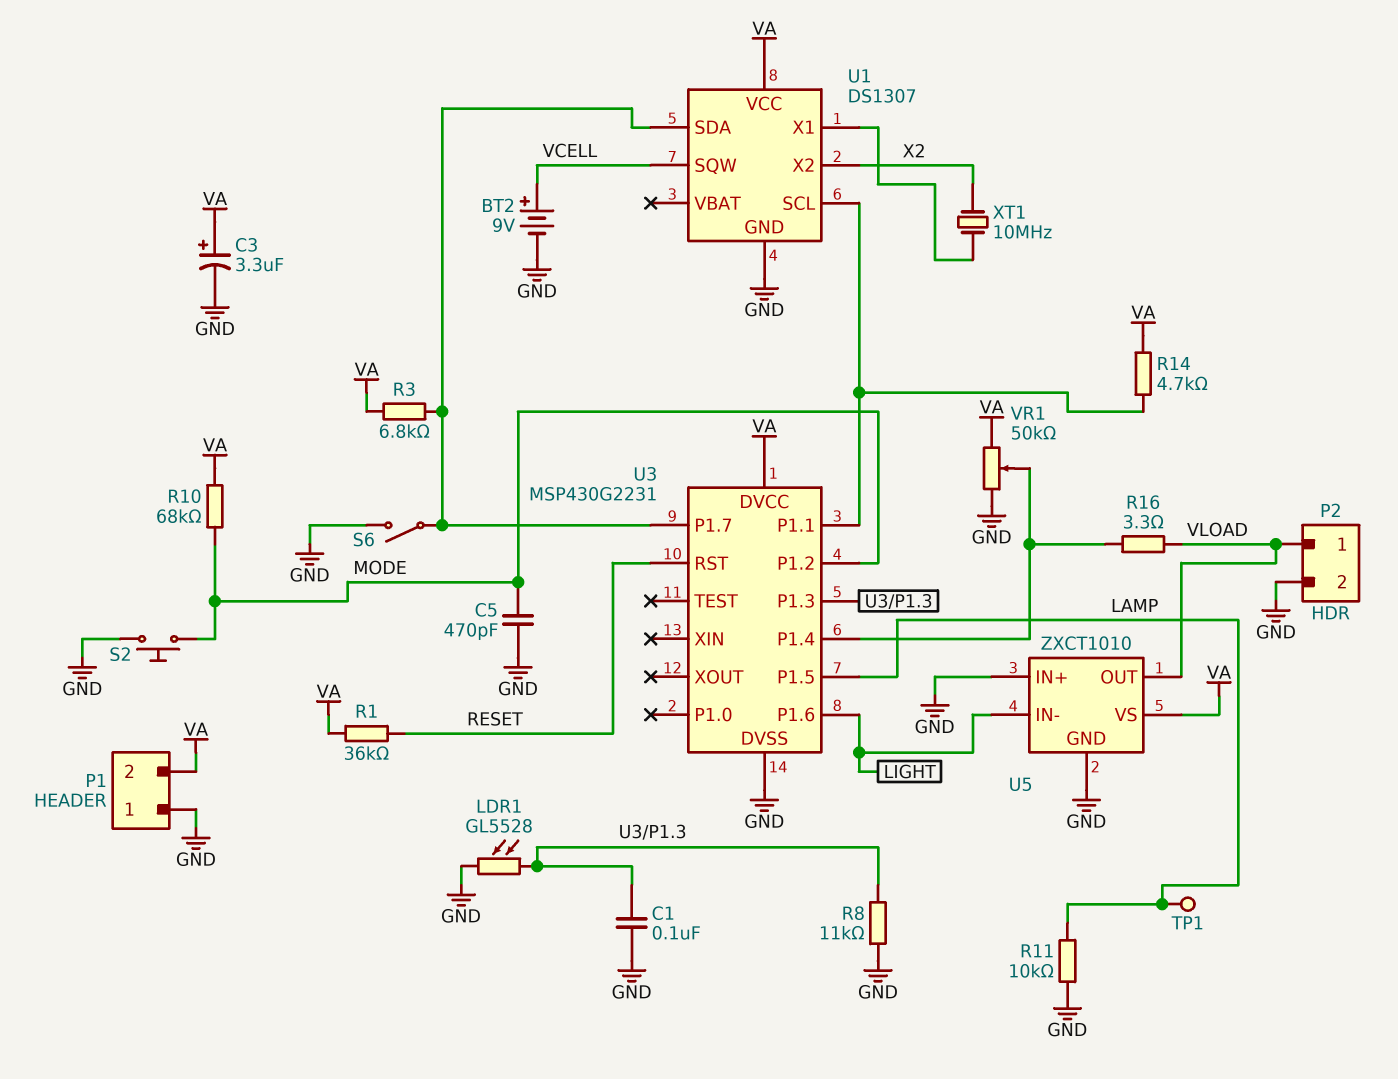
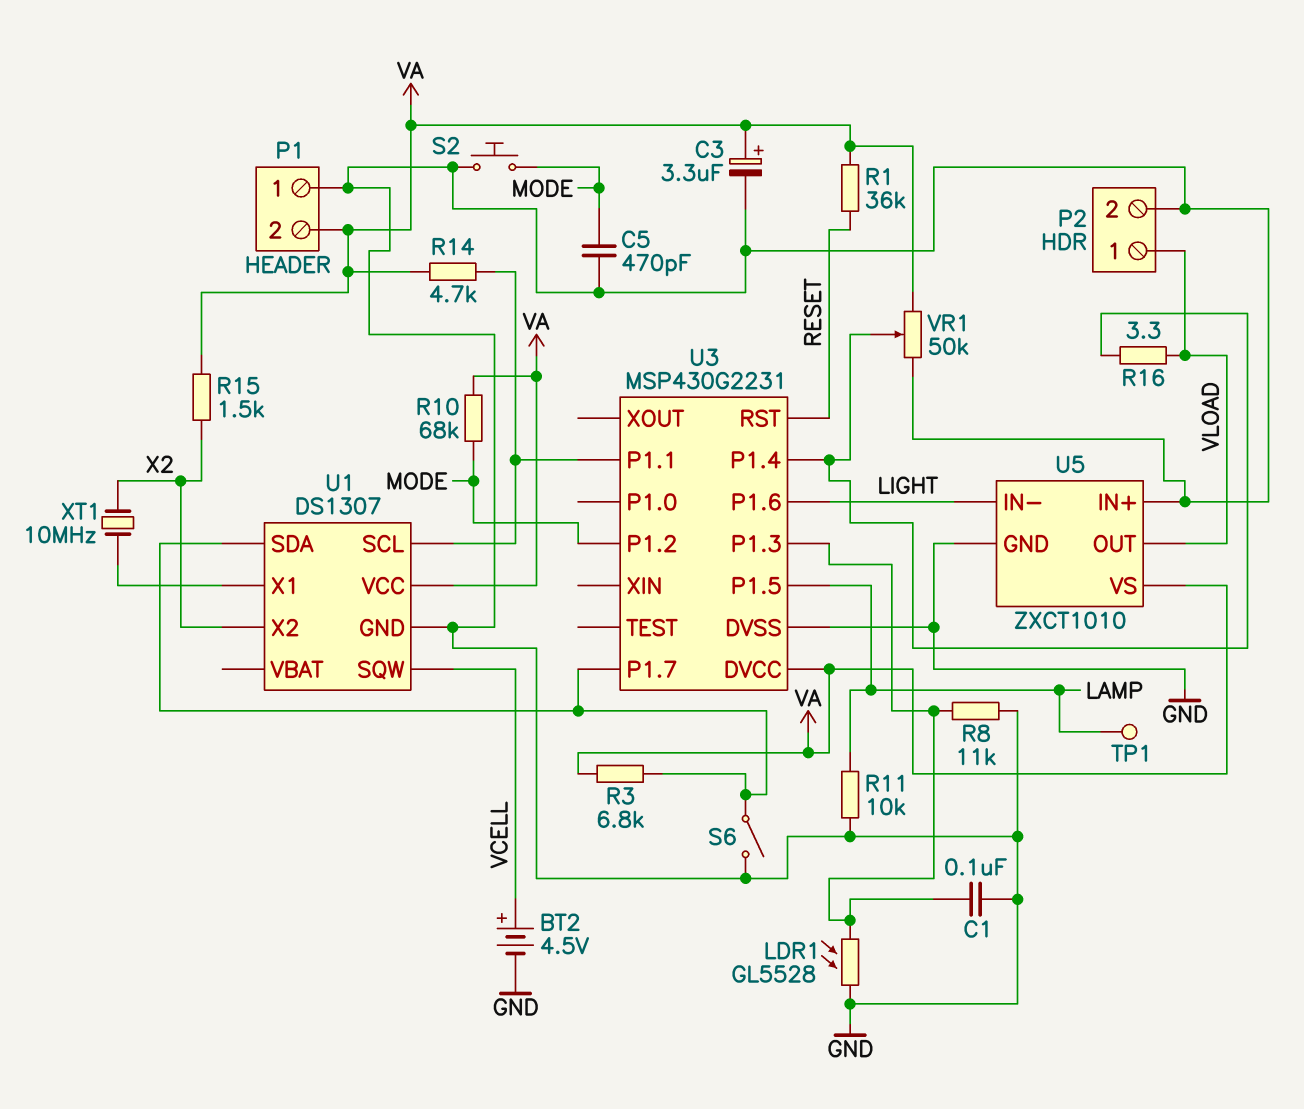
BT2: 9V (plus VCELL, minus GND) -> 4.5V (plus VCELL, minus GND)
R15: none -> 1.5k (VA, X2)

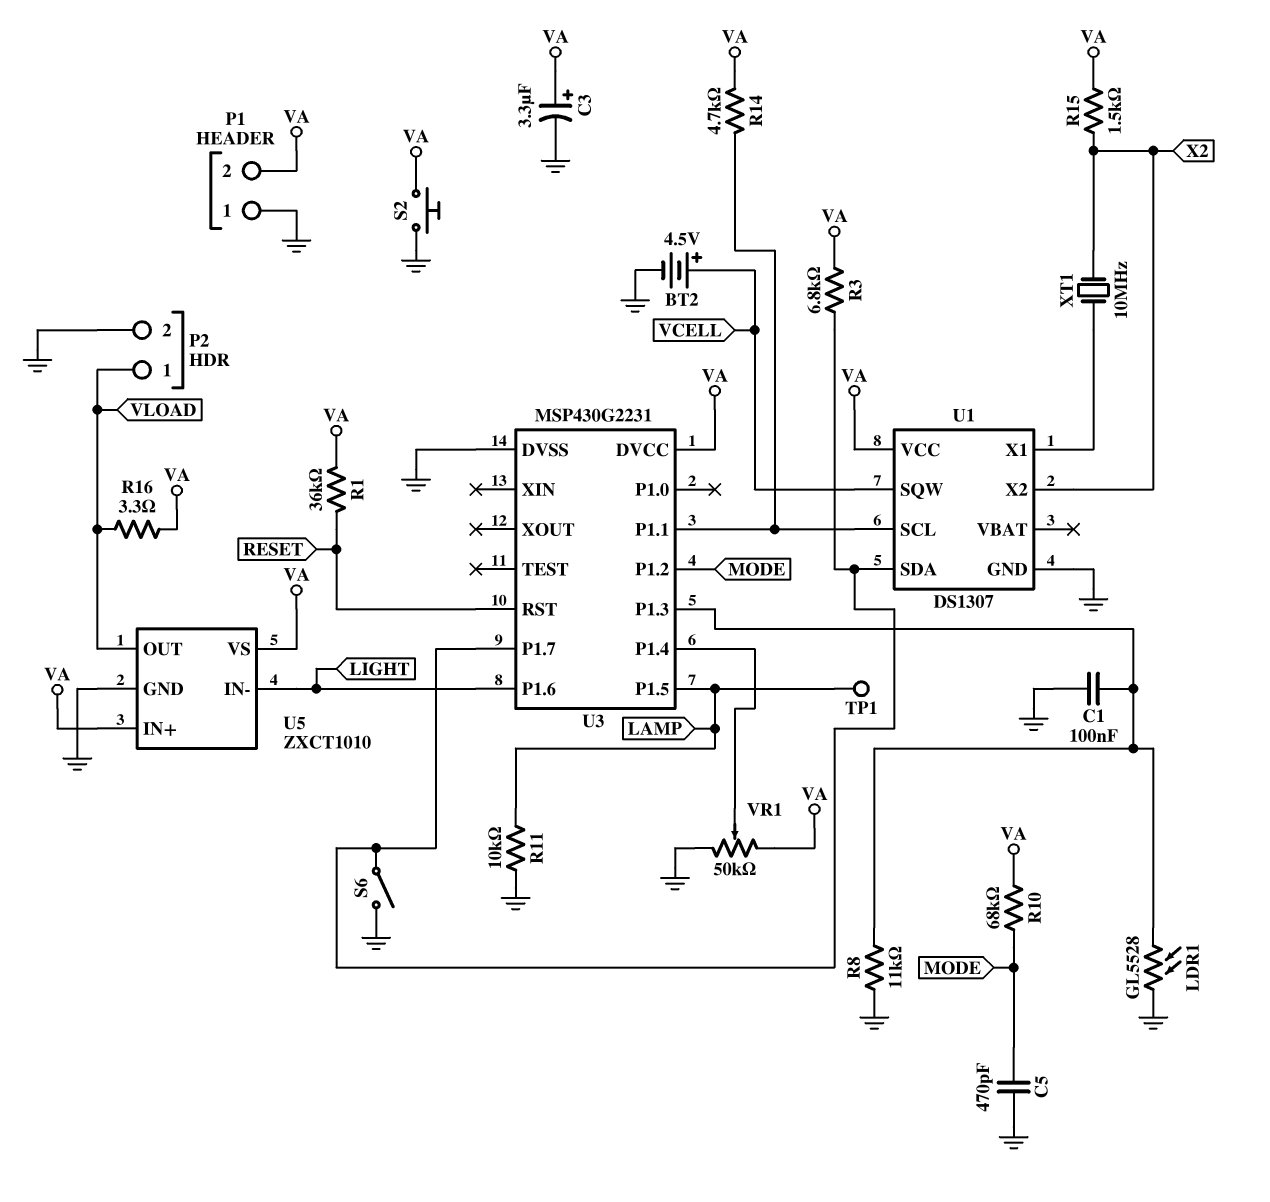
R16: 3.3 (U3/P1.4, VLOAD) -> 3.3 (VA, VLOAD)
S2: button (GND, MODE) -> button (GND, VA)
U5 pin IN+: GND -> VA

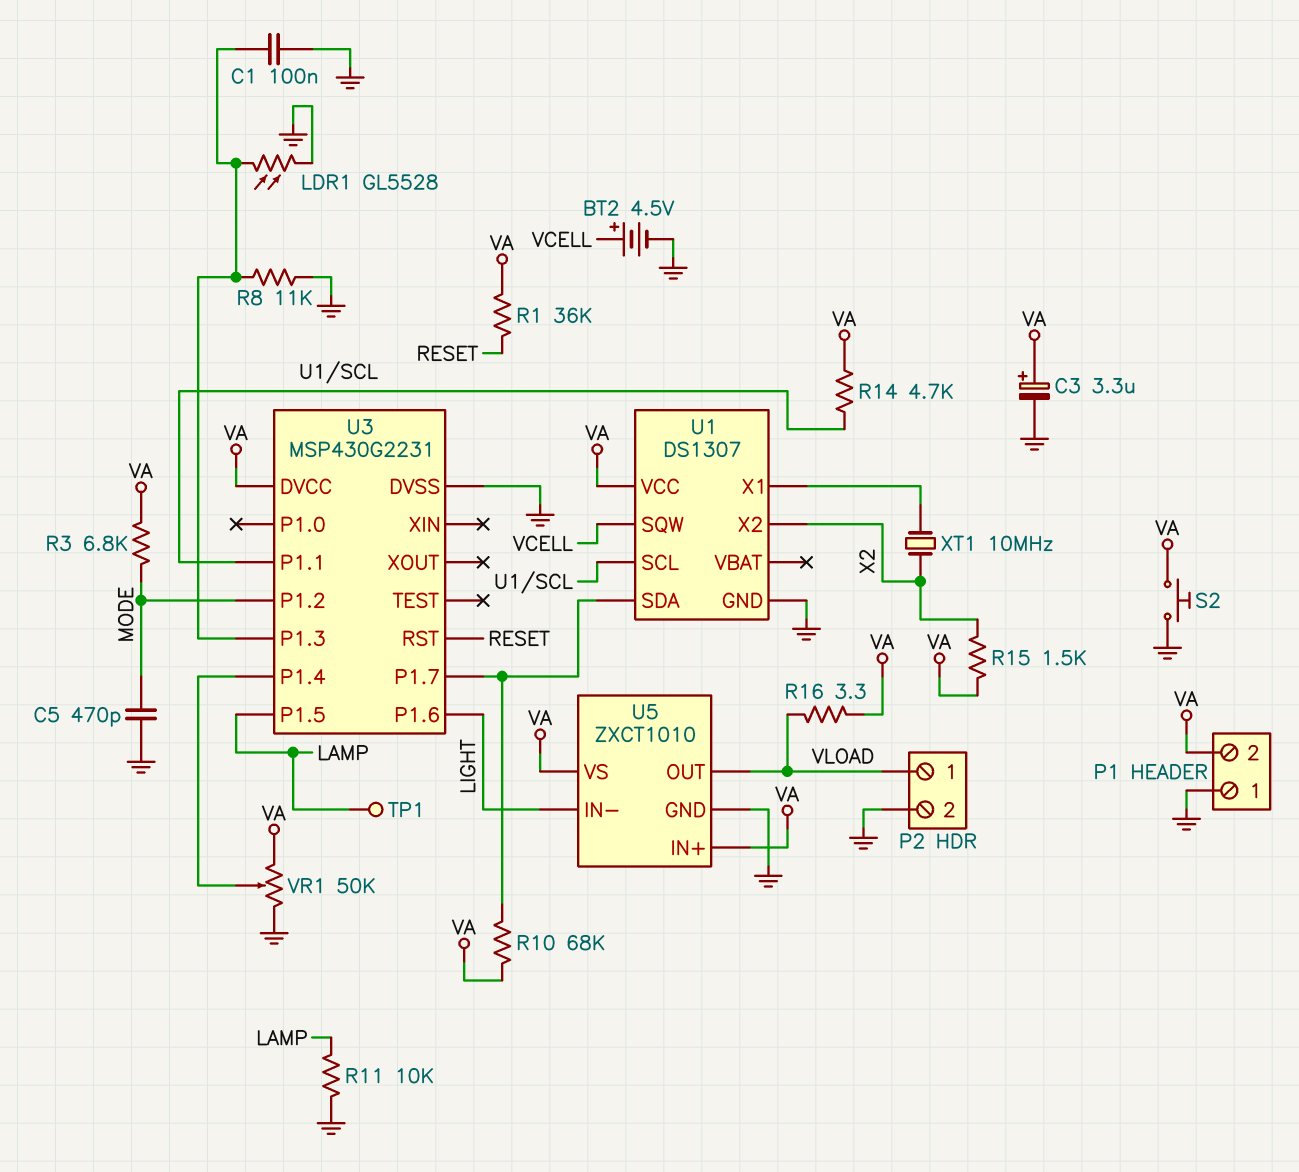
R3: 6.8k (U1/SDA, VA) -> 6.8k (MODE, VA)
R10: 68k (MODE, VA) -> 68k (U1/SDA, VA)
S6: switch (GND, U1/SDA) -> none

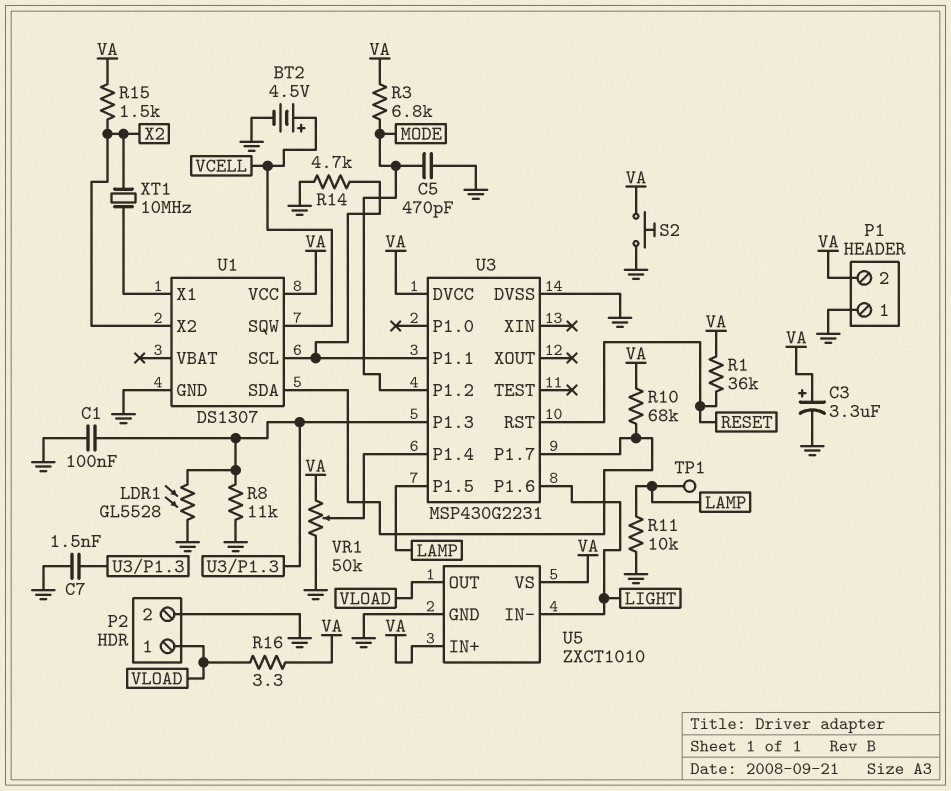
C7: none -> 1.5nF (GND, U3/P1.3)
R14: 4.7k (U1/SCL, VA) -> 4.7k (GND, U1/SCL)

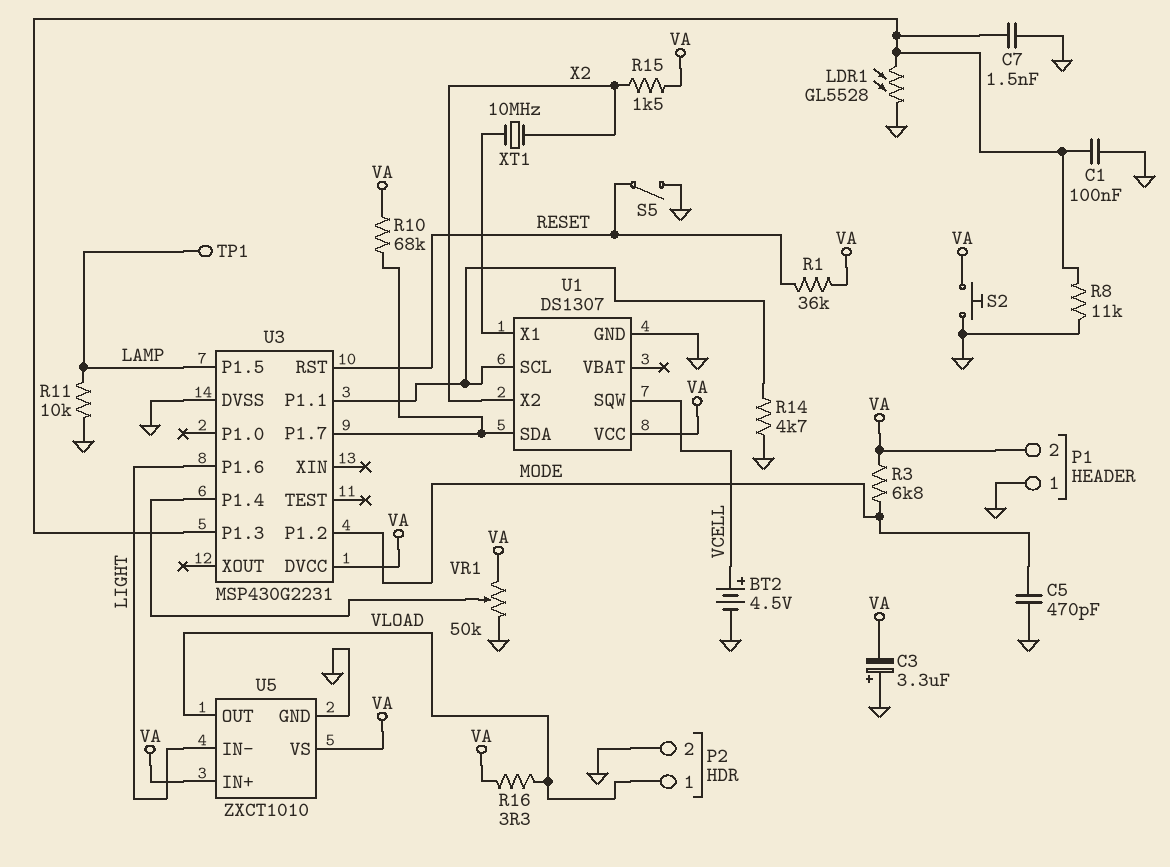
C3: 3.3uF (plus VA, minus GND) -> 3.3uF (plus GND, minus VA)
S5: none -> switch (GND, RESET)

